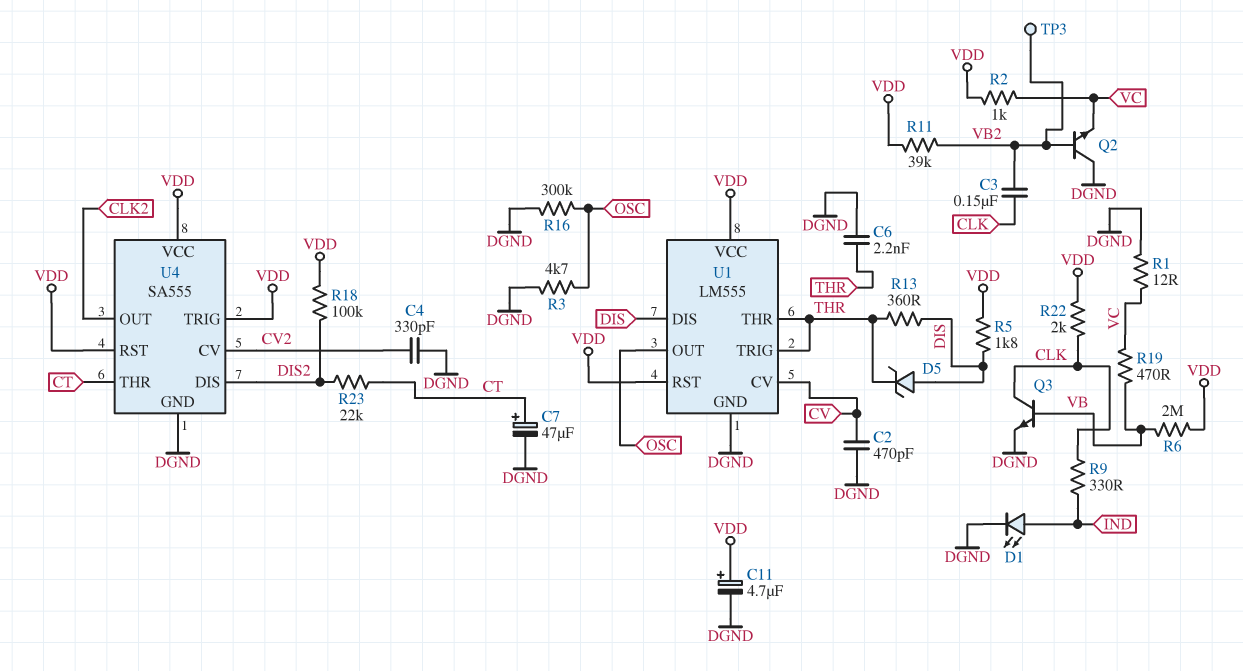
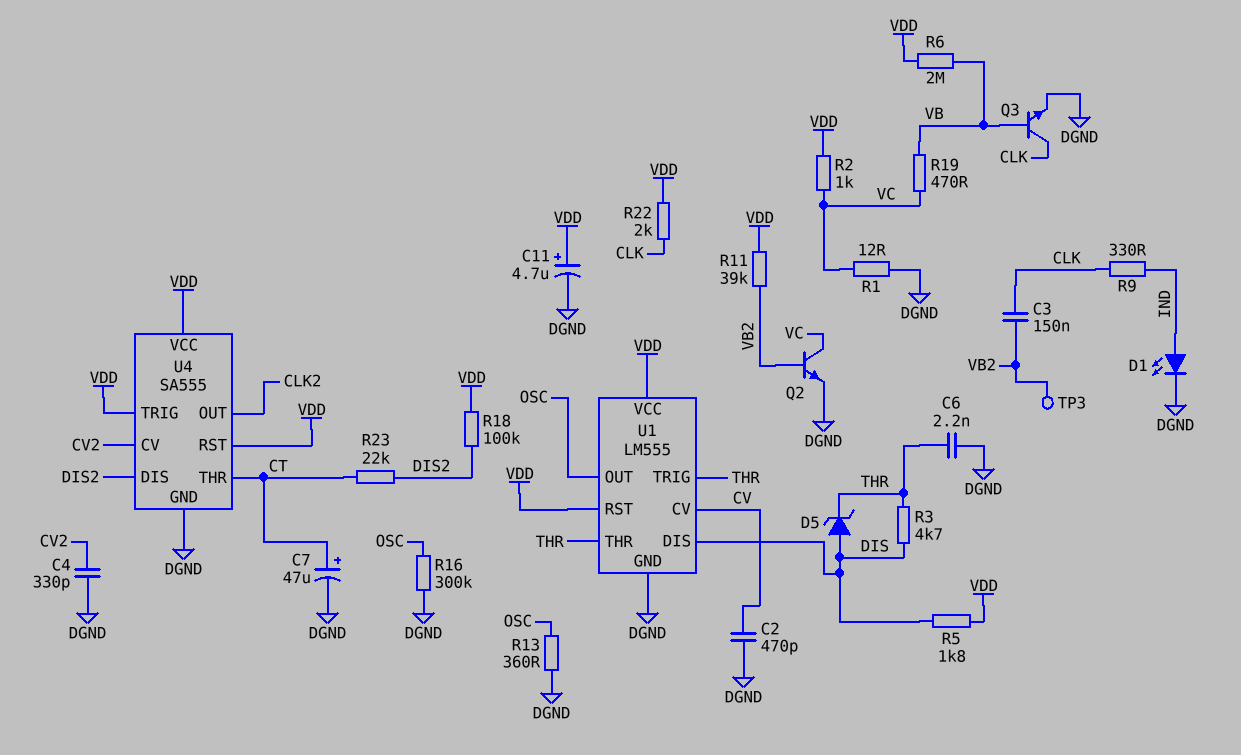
Q2: NPN (B VB2, C DGND, E VC) -> NPN (B VB2, C VC, E DGND)
R3: 4.7k (DGND, OSC) -> 4.7k (DIS, THR)
R13: 360 (DIS, THR) -> 360 (DGND, OSC)

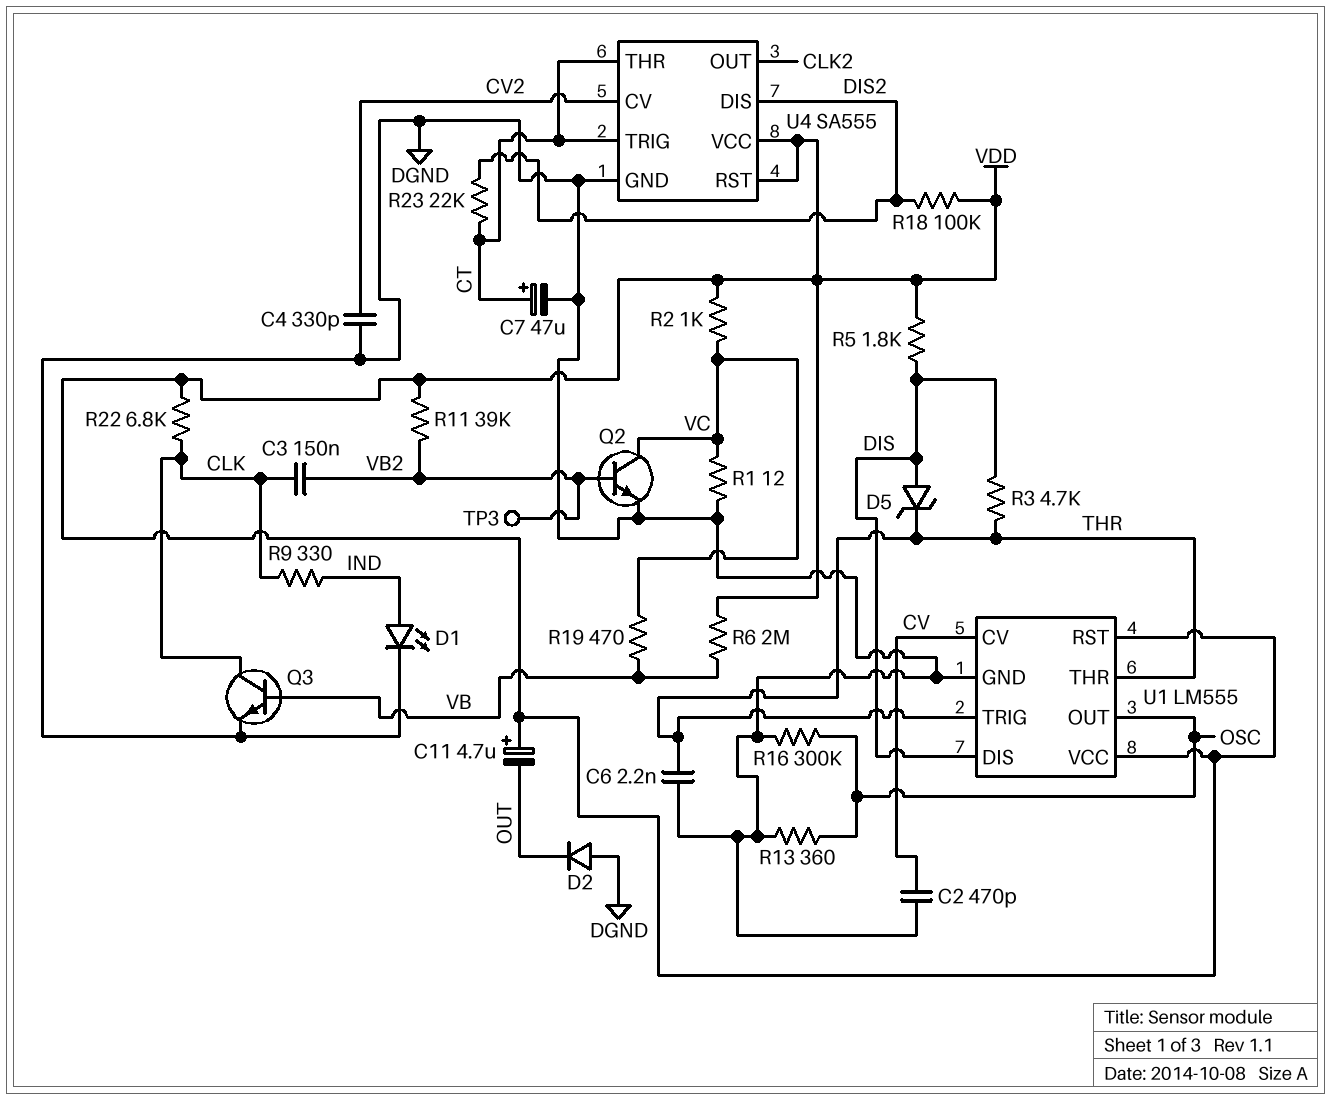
C11: 4.7uF (plus VDD, minus DGND) -> 4.7uF (plus VDD, minus OUT)
D2: none -> diode (A DGND, K OUT)
R22: 2k (CLK, VDD) -> 6.8k (CLK, VDD)
U4 pin TRIG: VDD -> CT

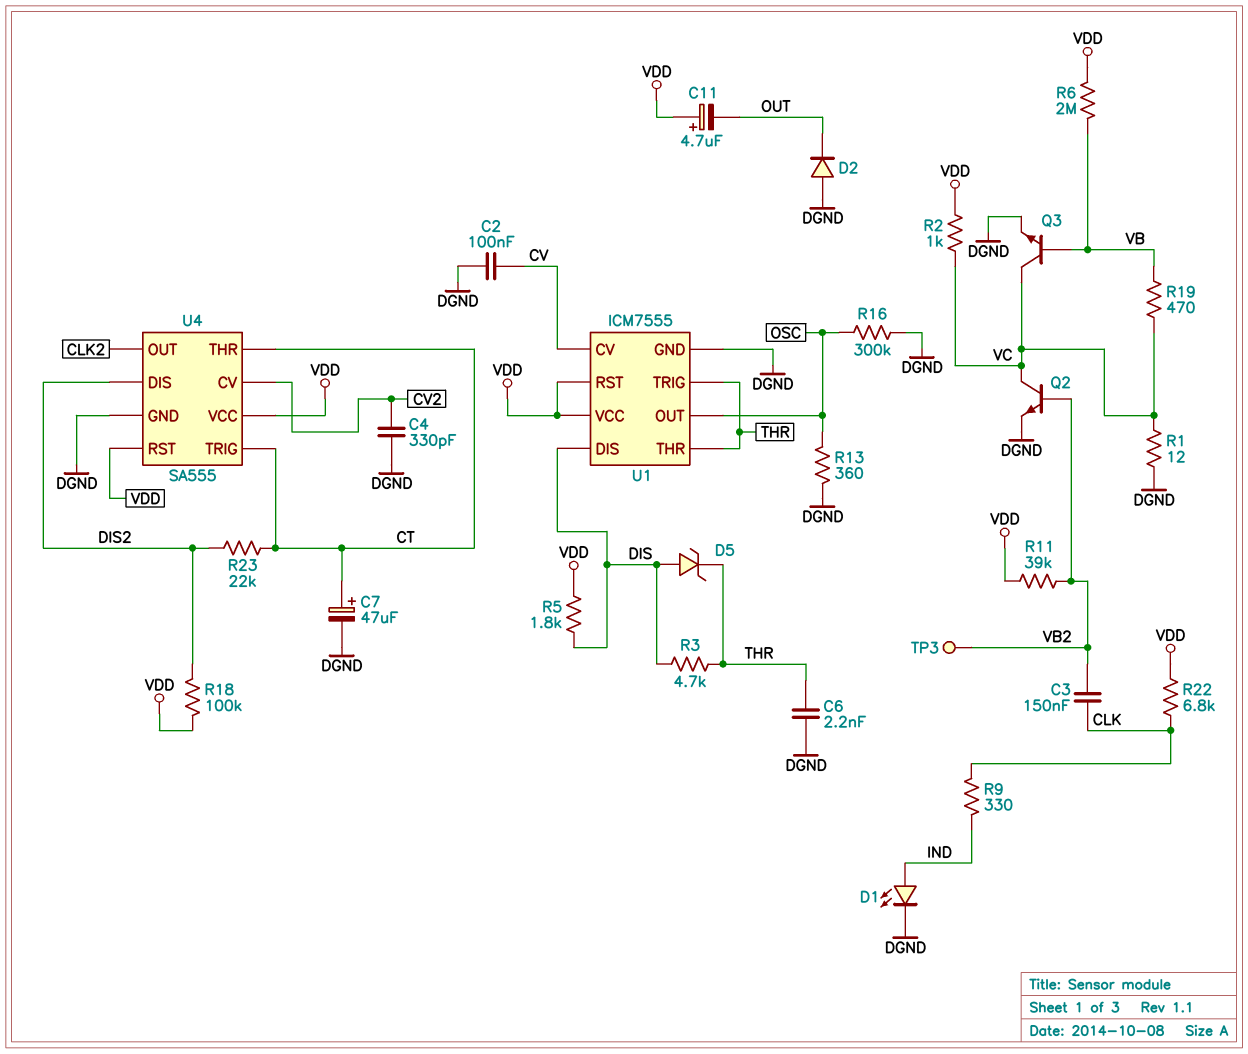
C2: 470pF (CV, DGND) -> 100nF (CV, DGND)
Q3: NPN (B VB, C CLK, E DGND) -> NPN (B VB, C VC, E DGND)
U1: LM555 -> ICM7555

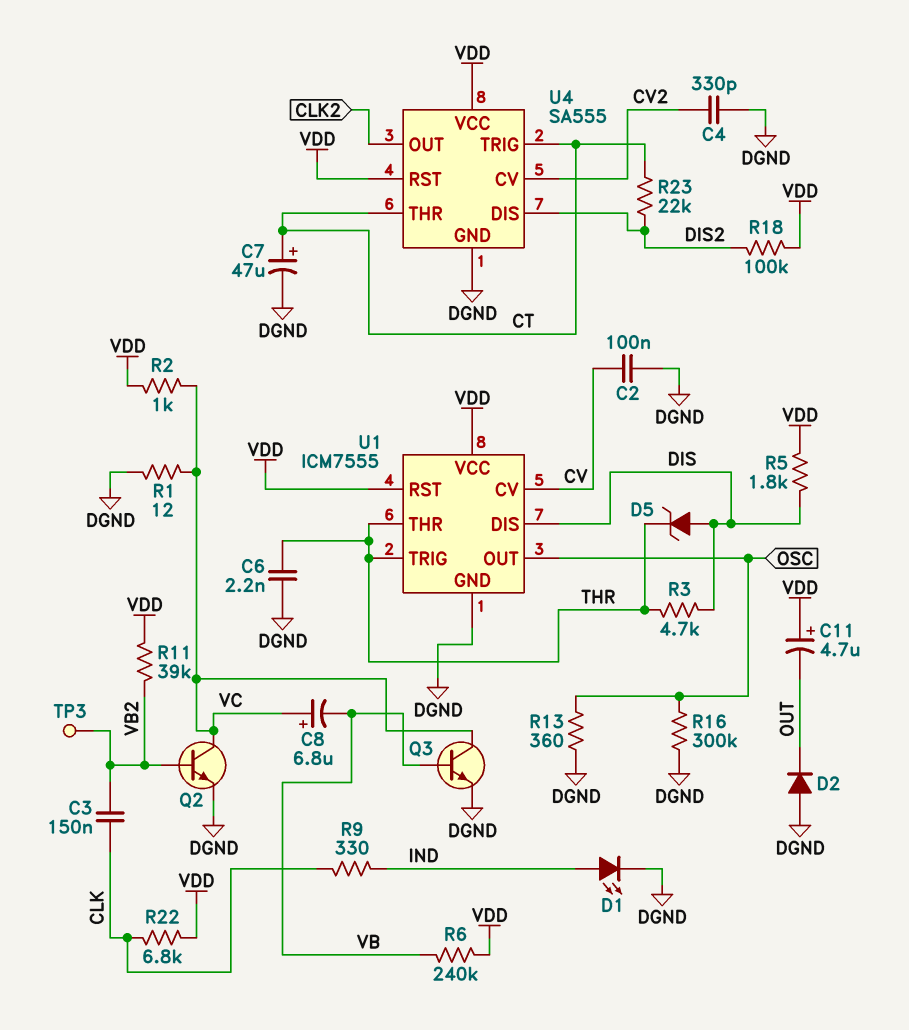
C8: none -> 6.8uF (plus VC, minus VB)
R6: 2M (VB, VDD) -> 240k (VB, VDD)
R19: 470 (VB, VC) -> none

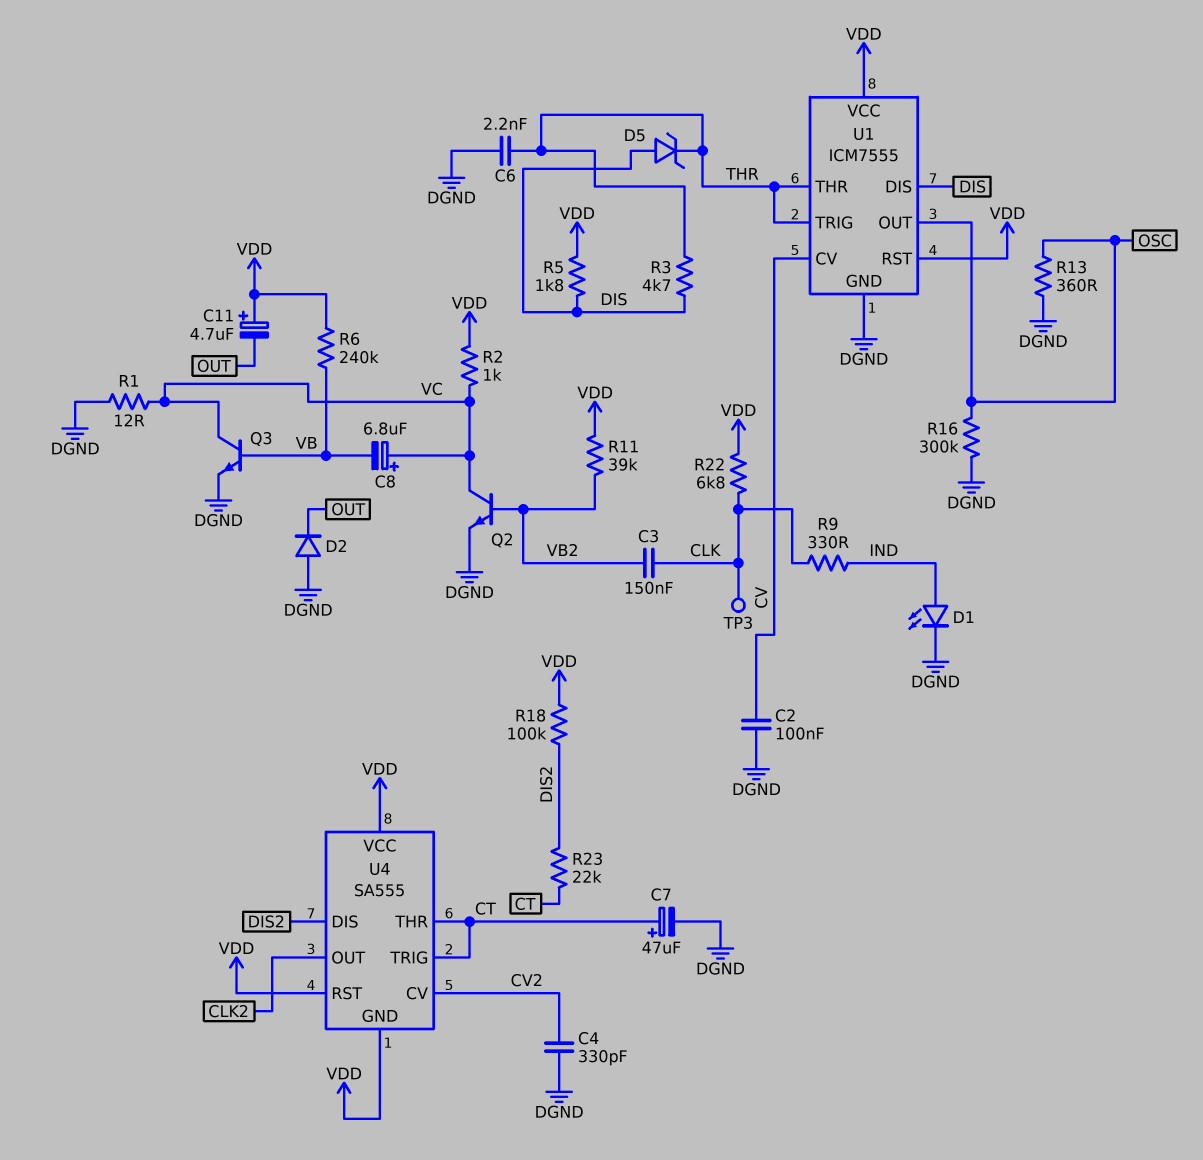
TP3: test point (VB2) -> test point (CLK)
U4 pin GND: DGND -> VDD

